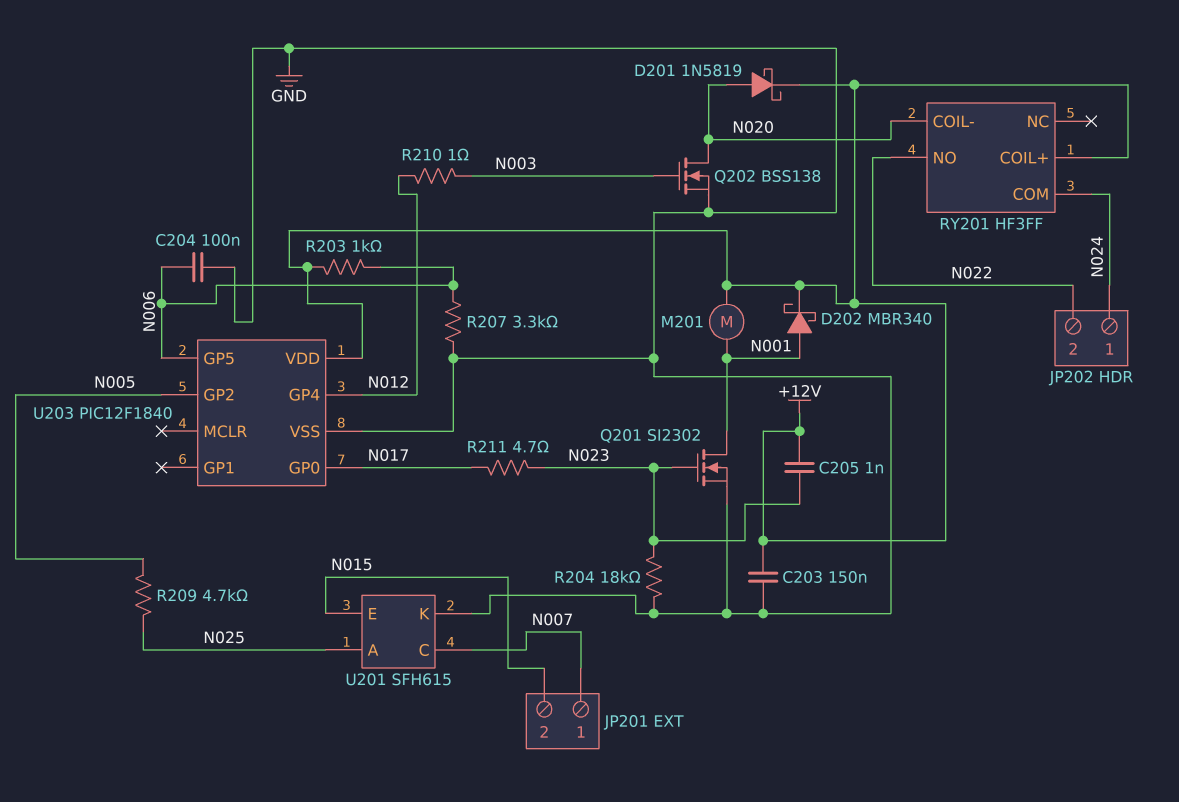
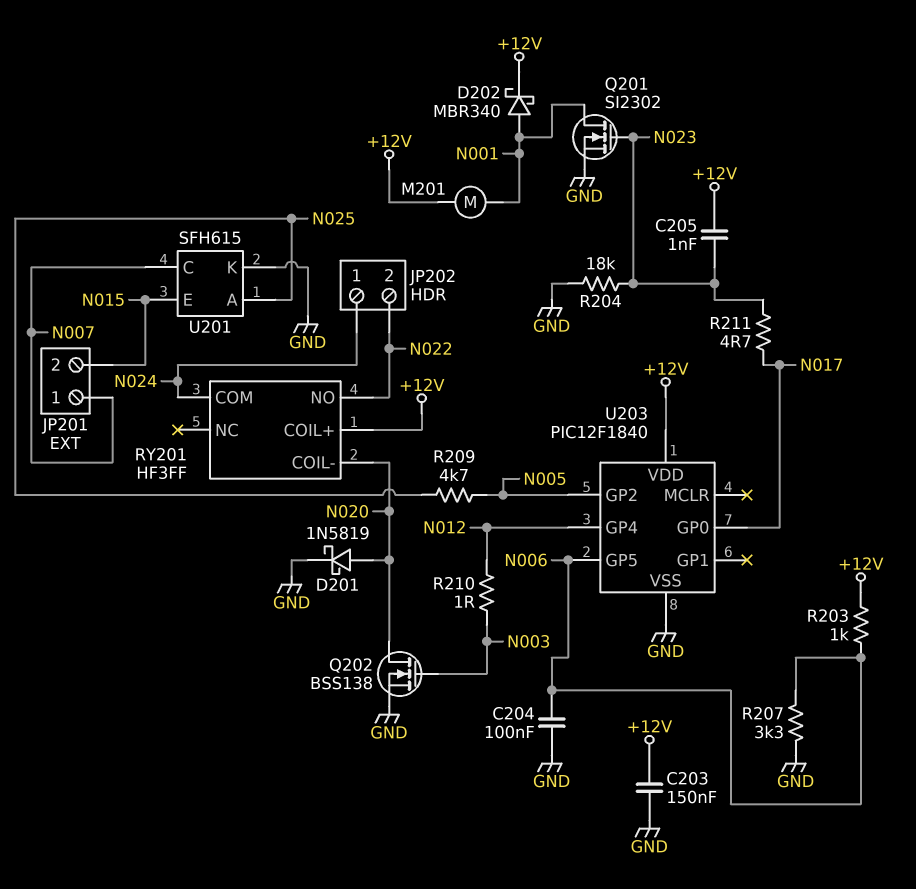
D201: schottky 1N5819 (A N020, K +12V) -> schottky 1N5819 (A N020, K GND)

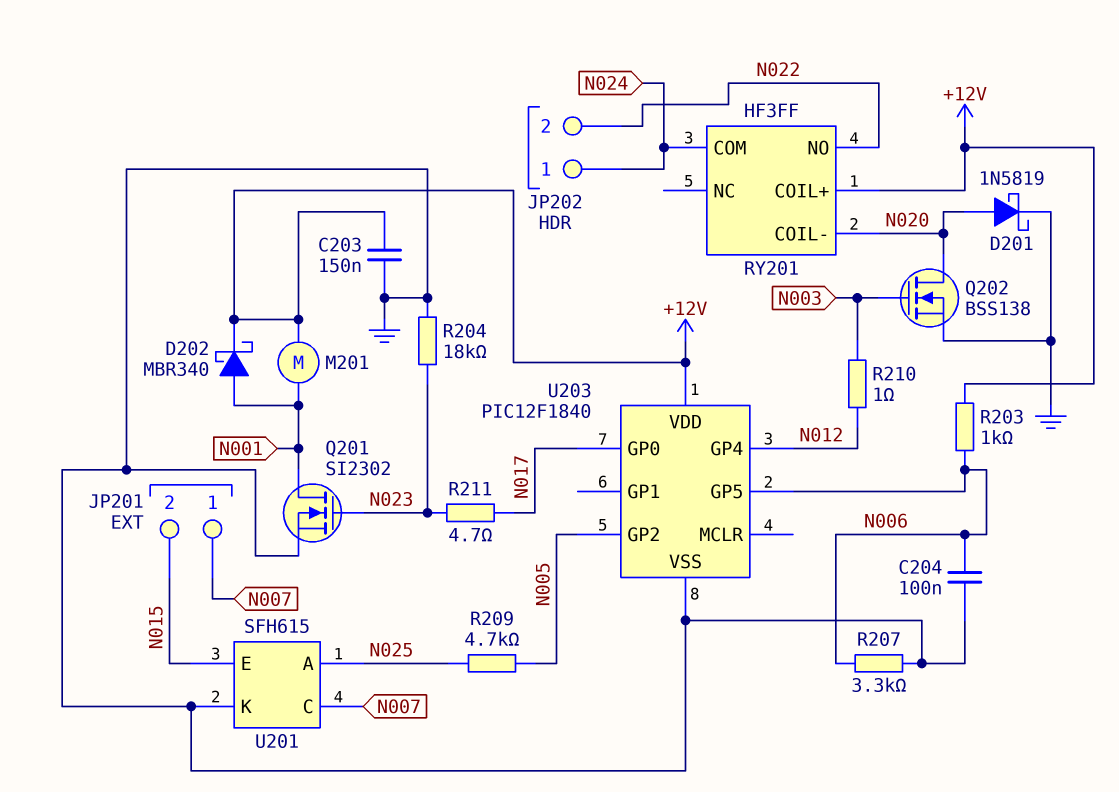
C205: 1nF (+12V, N023) -> none

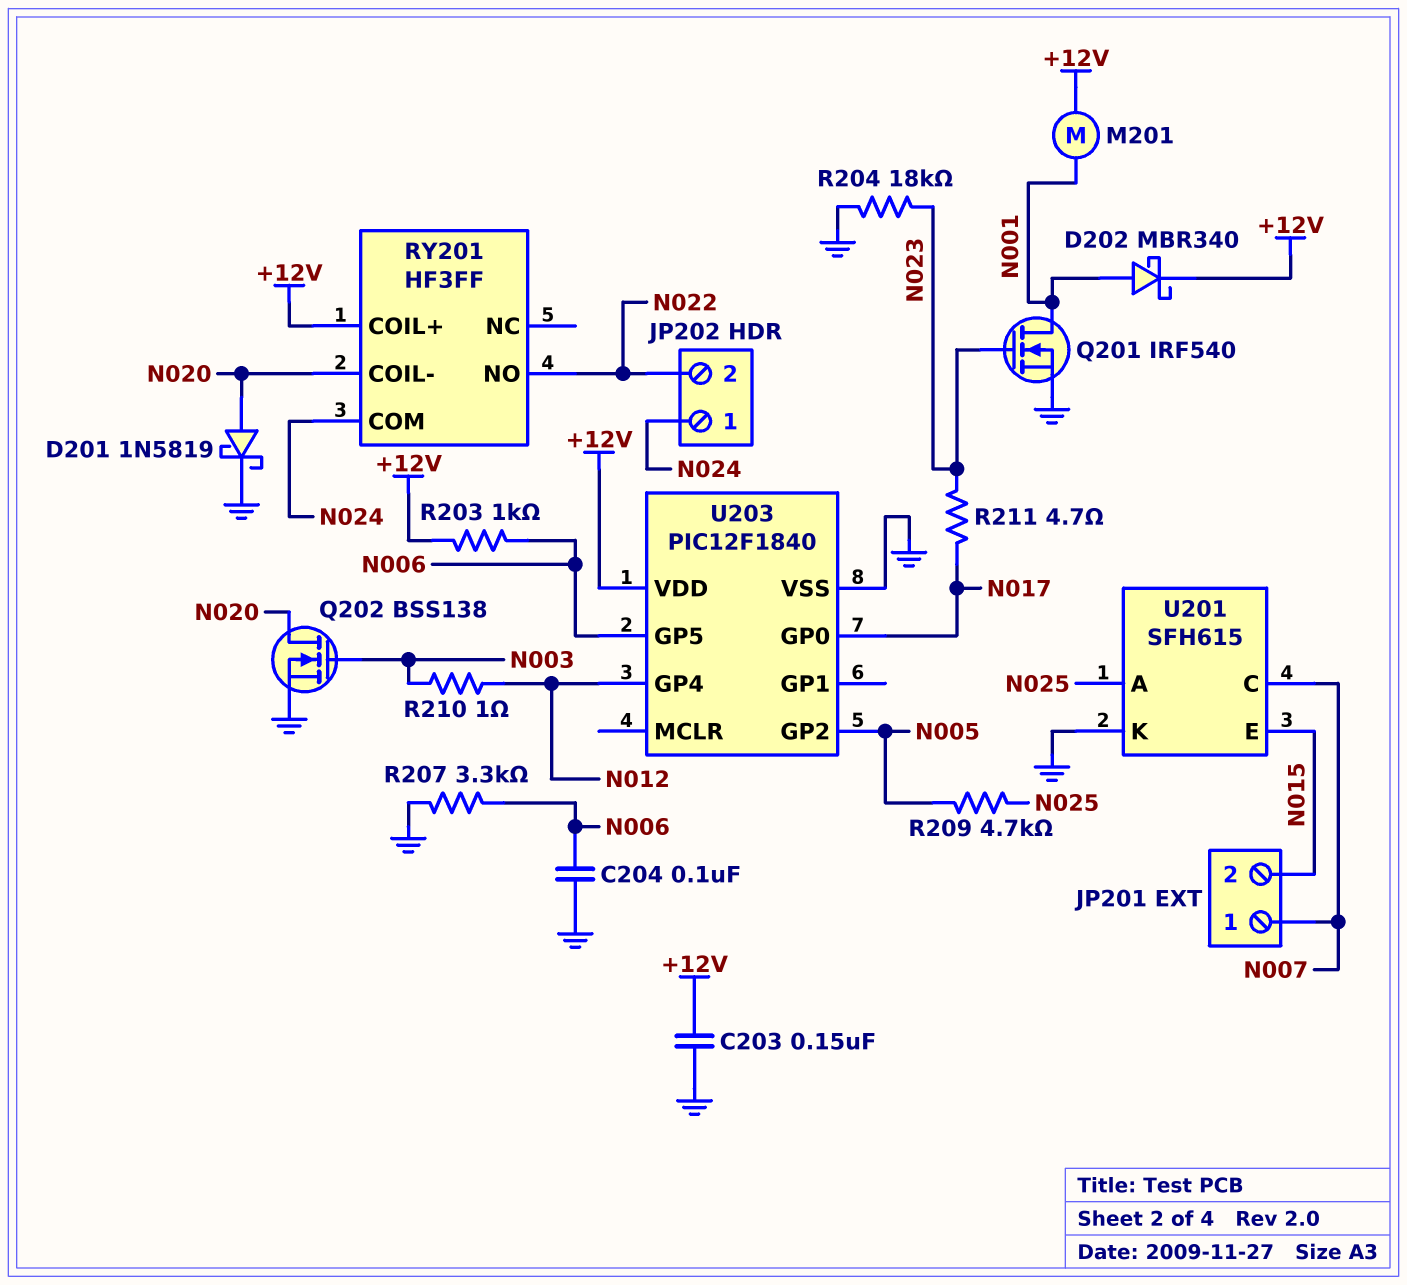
Q201: NMOS SI2302 (G N023, D N001, S GND) -> NMOS IRF540 (G N023, D N001, S GND)

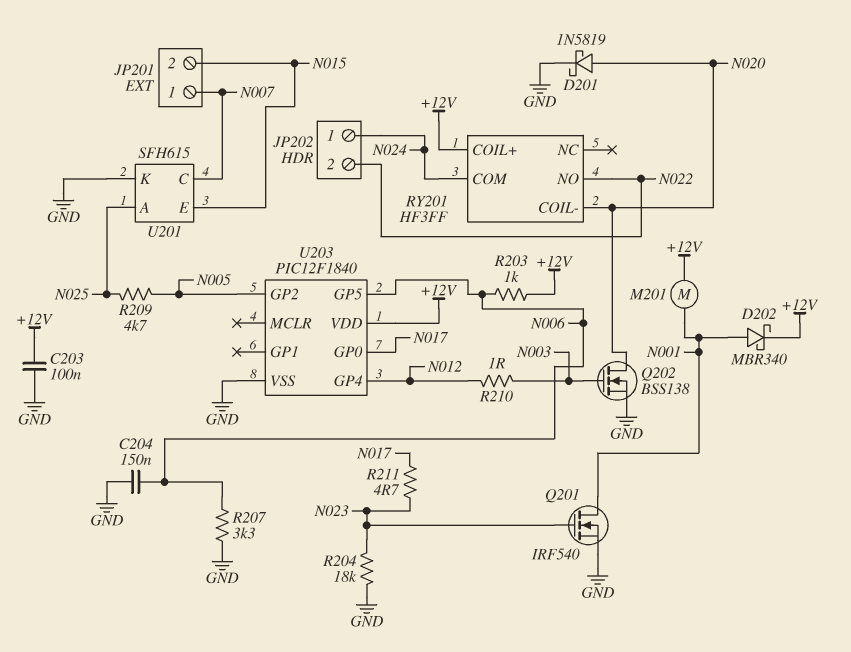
C203: 150nF (+12V, GND) -> 100nF (+12V, GND)
C204: 100nF (GND, N006) -> 150nF (GND, N006)

